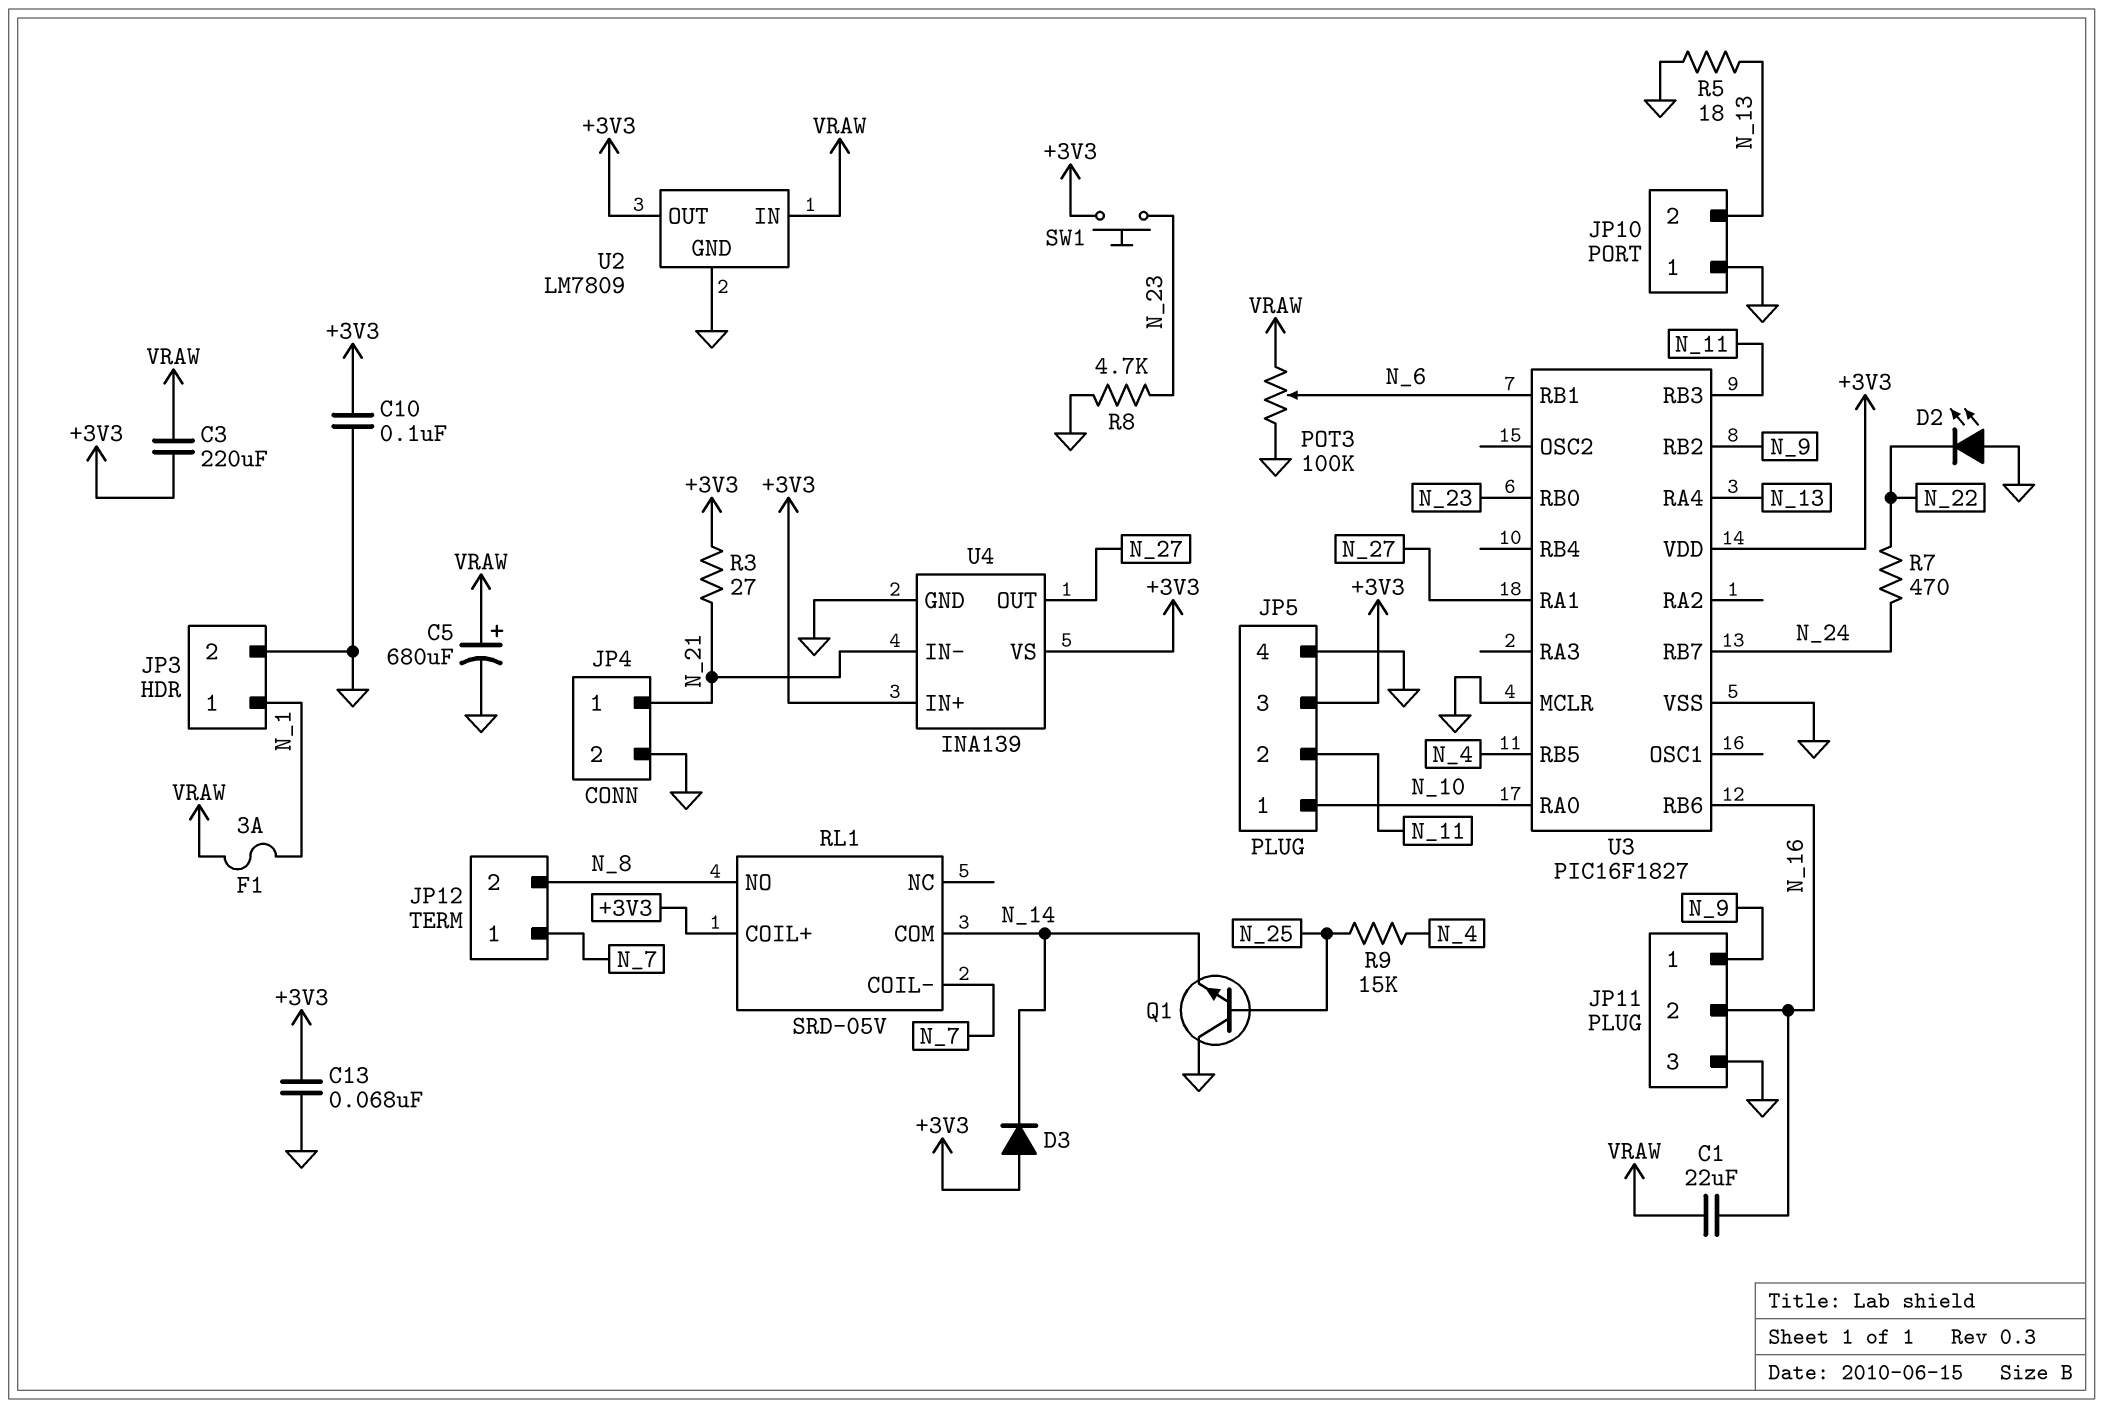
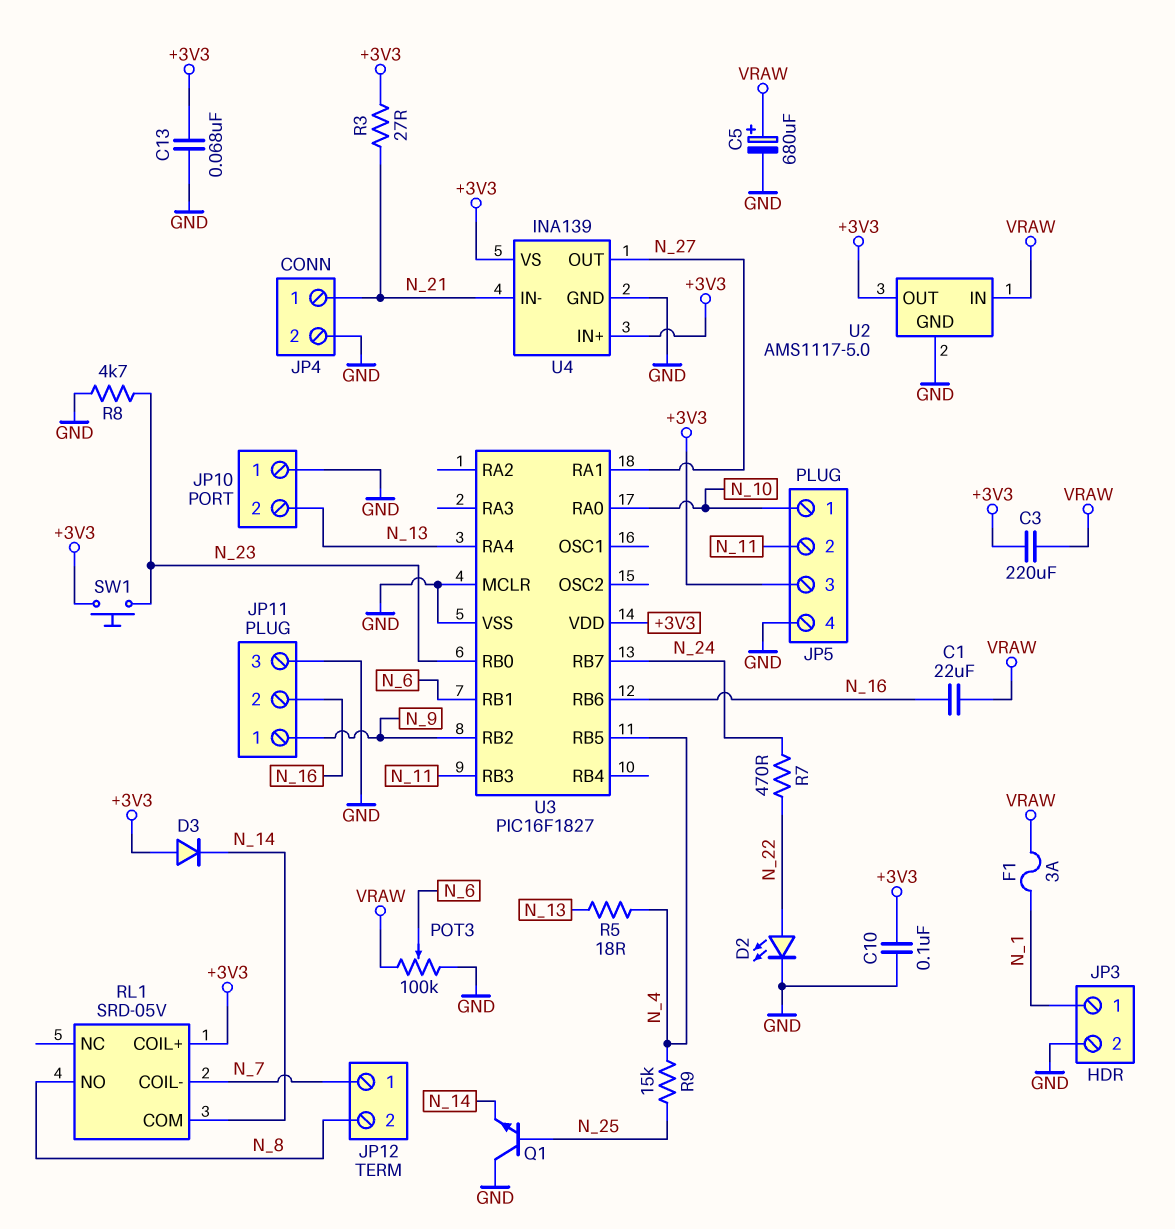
D2: LED (A GND, K N_22) -> LED (A N_22, K GND)
R5: 18 (GND, N_13) -> 18 (N_4, N_13)
U2: LM7809 -> AMS1117-5.0

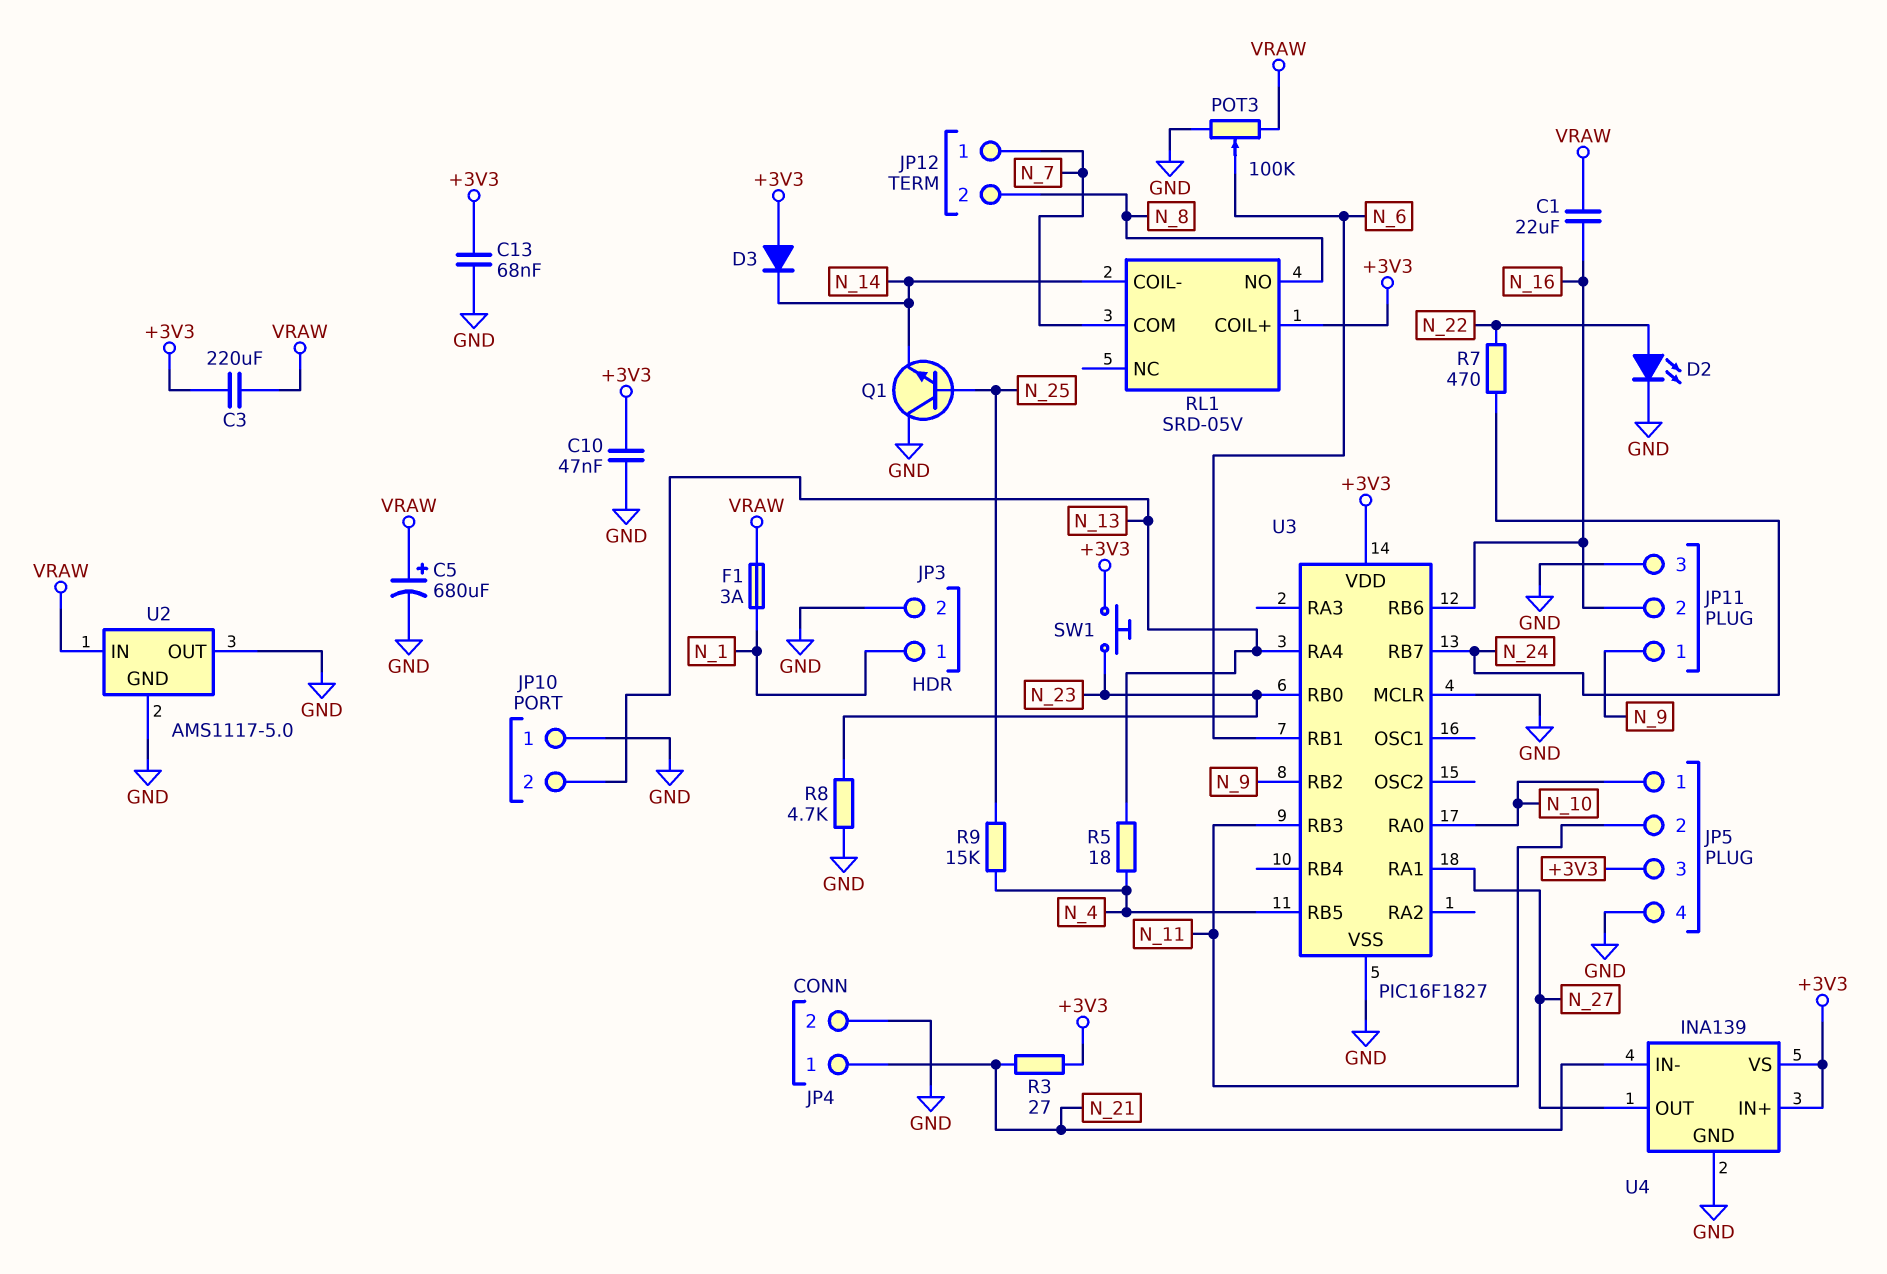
C10: 100nF (+3V3, GND) -> 47nF (+3V3, GND)
RL1 pin COIL-: N_7 -> N_14
RL1 pin COM: N_14 -> N_7
U2 pin OUT: +3V3 -> GND

